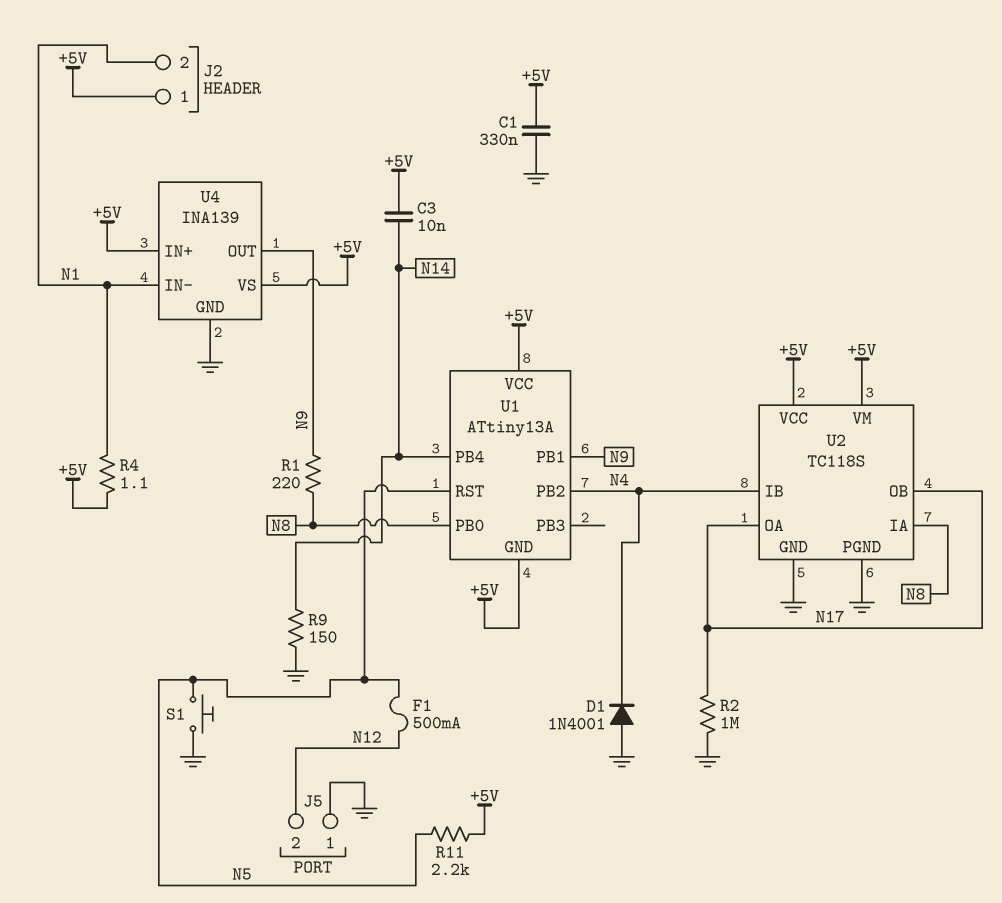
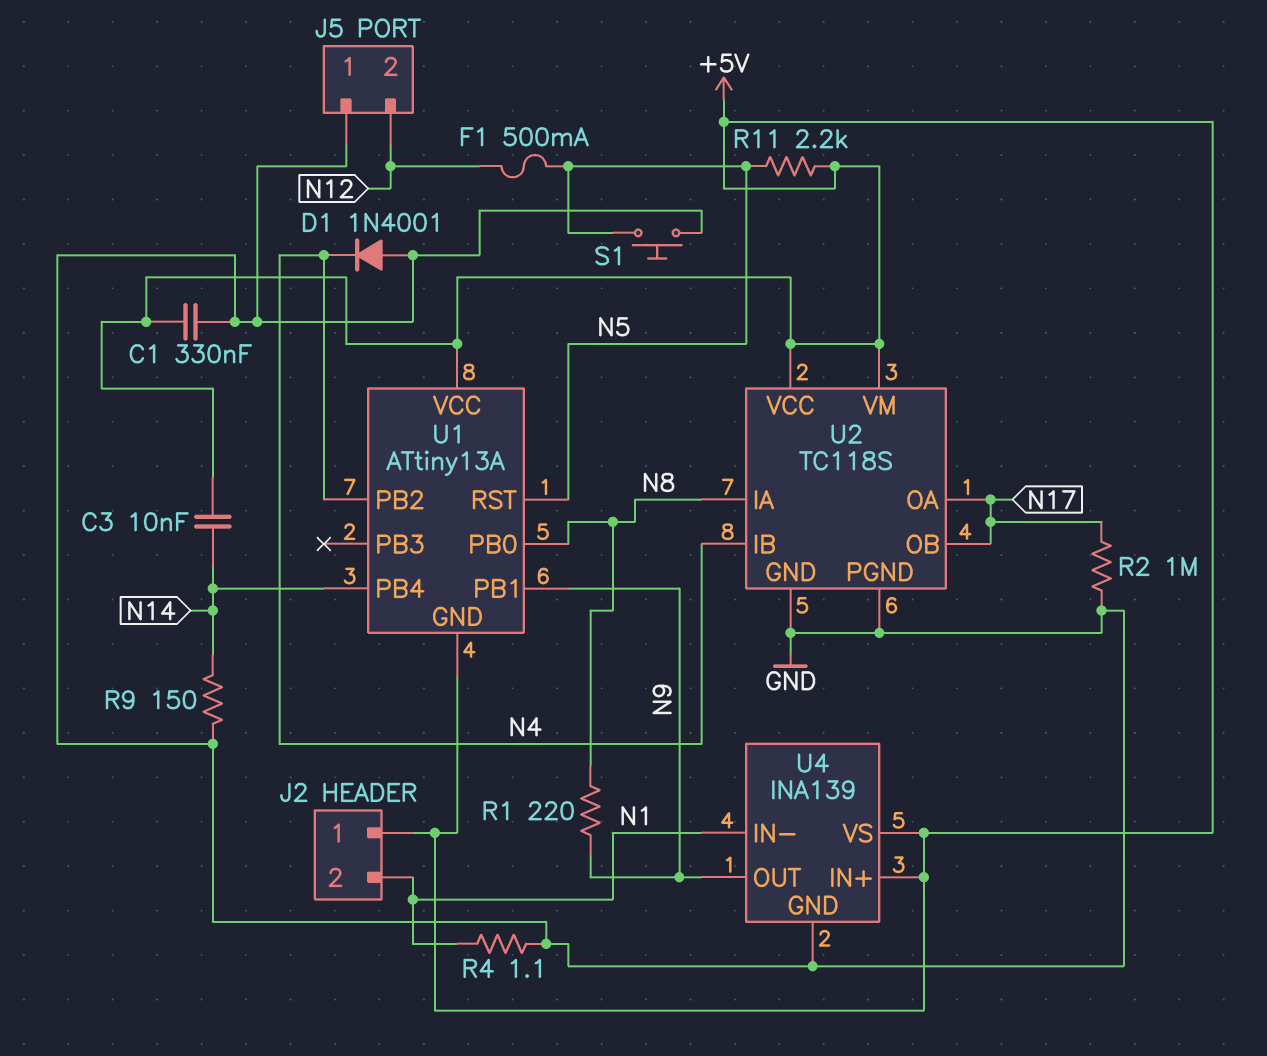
R4: 1.1 (+5V, N1) -> 1.1 (GND, N1)

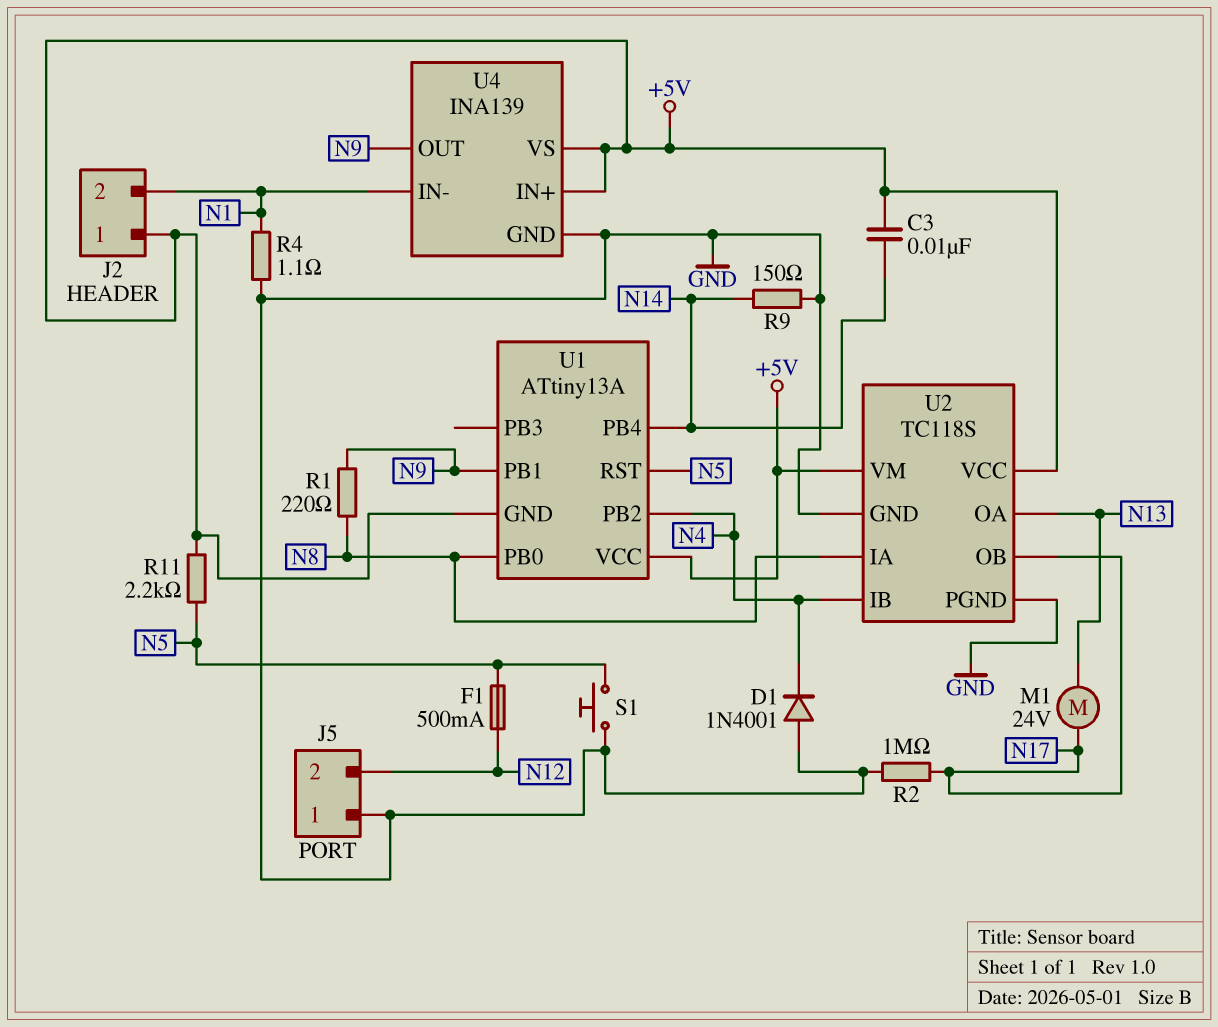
C1: 330nF (+5V, GND) -> none
M1: none -> motor 24V (N13, N17)
U2 pin OA: N17 -> N13

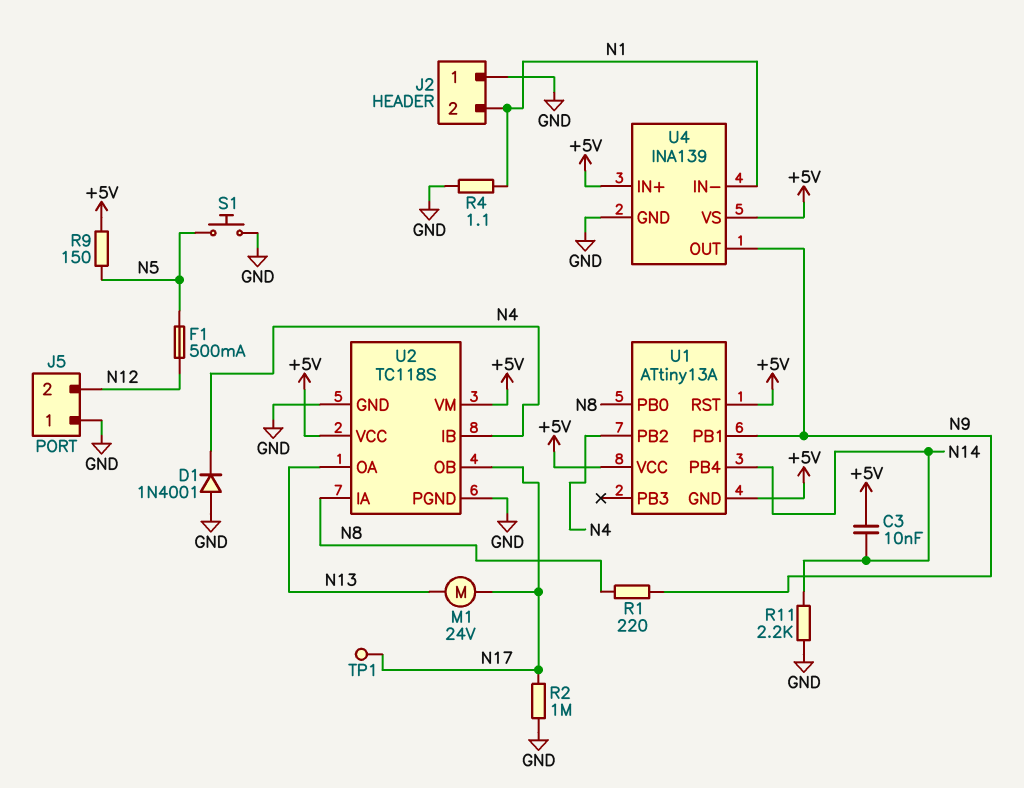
J2 pin 1: +5V -> GND
R9: 150 (GND, N14) -> 150 (+5V, N5)
R11: 2.2k (+5V, N5) -> 2.2k (GND, N14)
TP1: none -> test point (N17)
U1 pin RST: N5 -> +5V

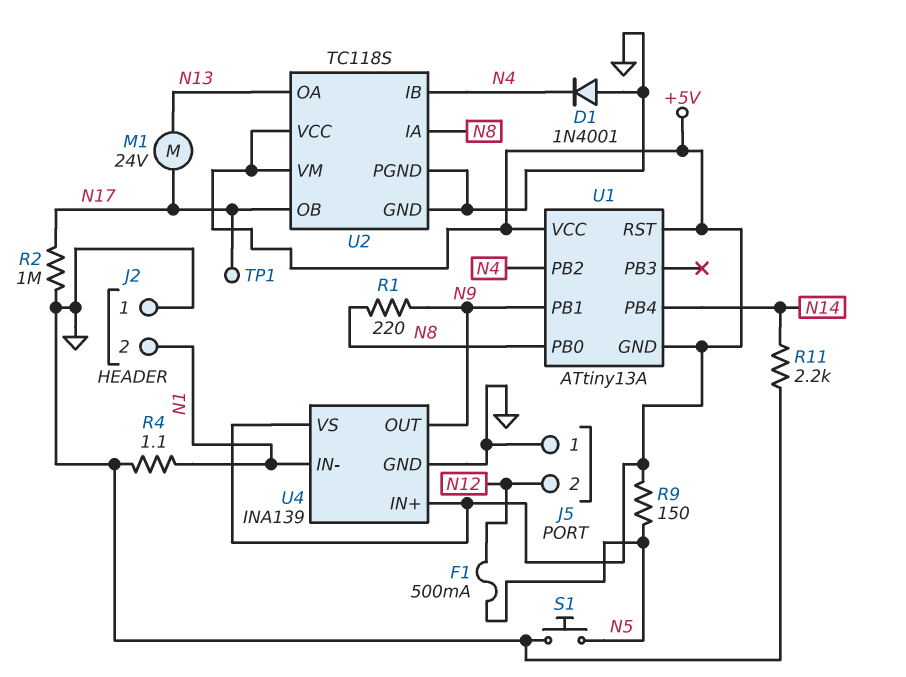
C3: 10nF (+5V, N14) -> none

